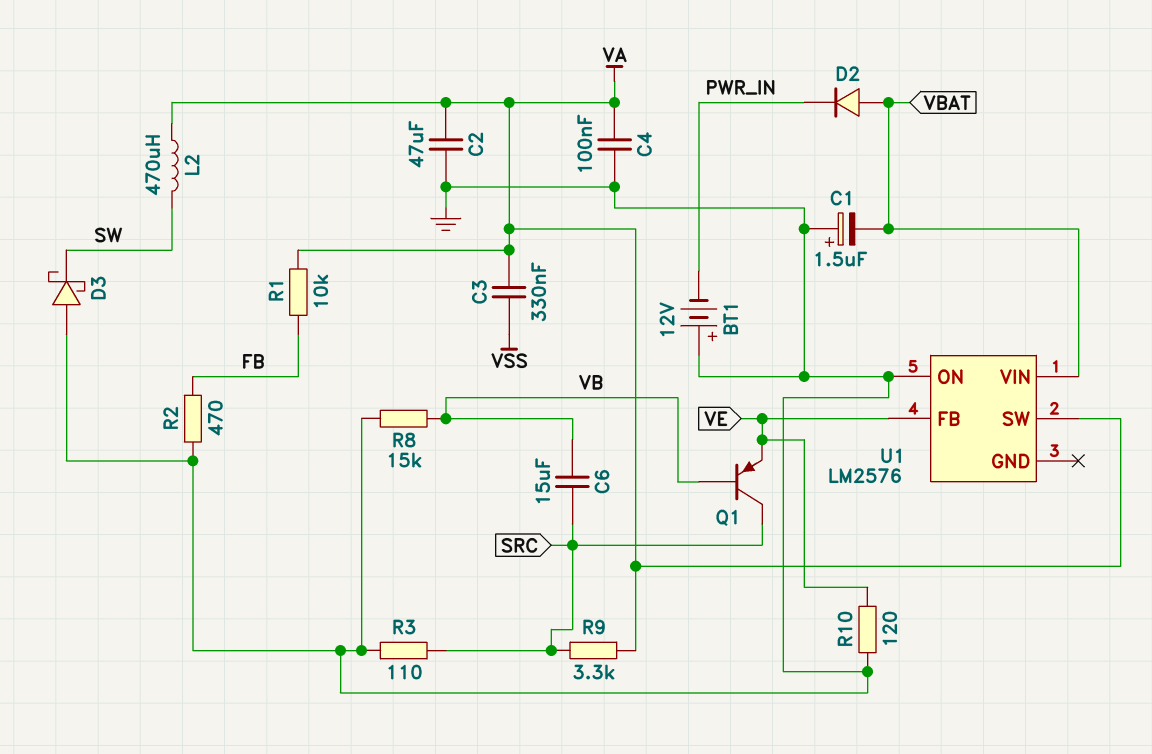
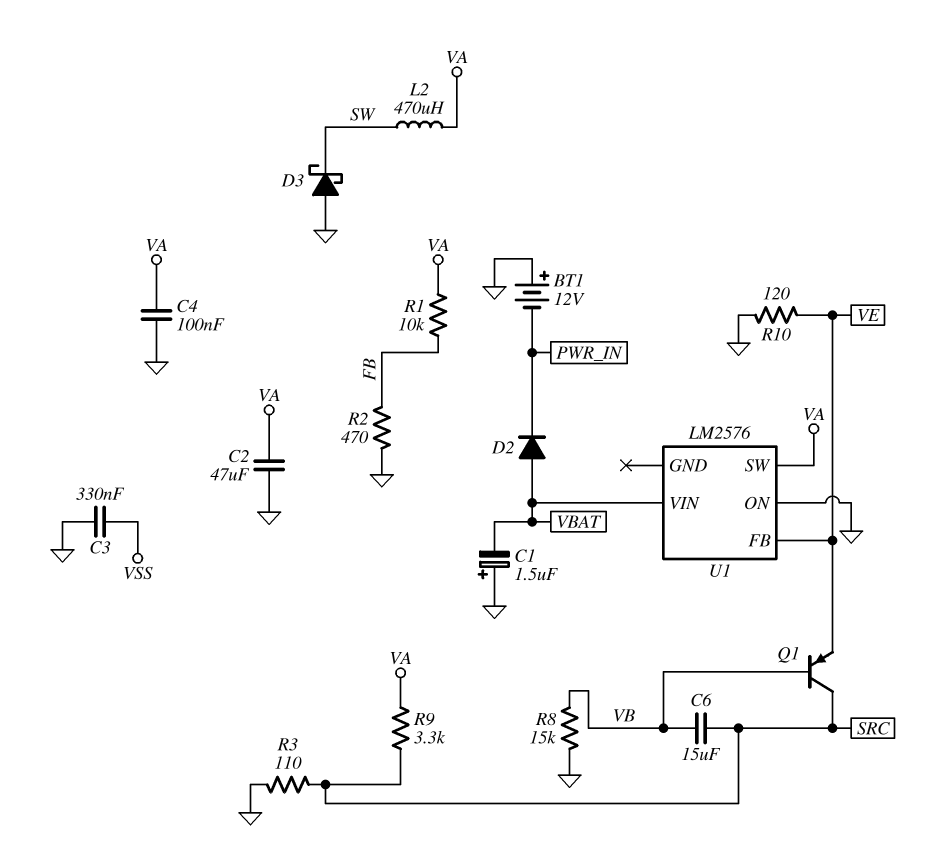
C3: 330nF (VA, VSS) -> 330nF (GND, VSS)

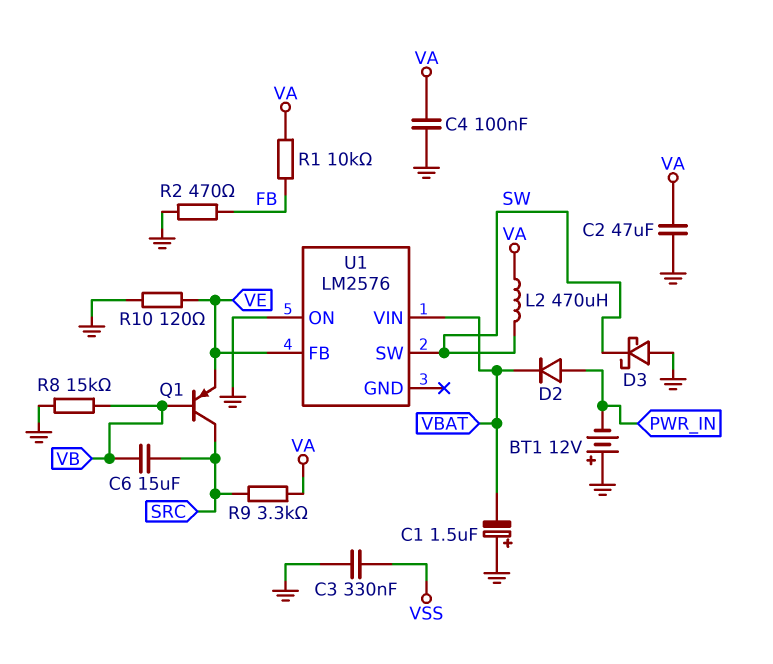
D2: diode (A VBAT, K PWR_IN) -> diode (A PWR_IN, K VBAT)
R3: 110 (GND, SRC) -> none
U1 pin SW: VA -> SW

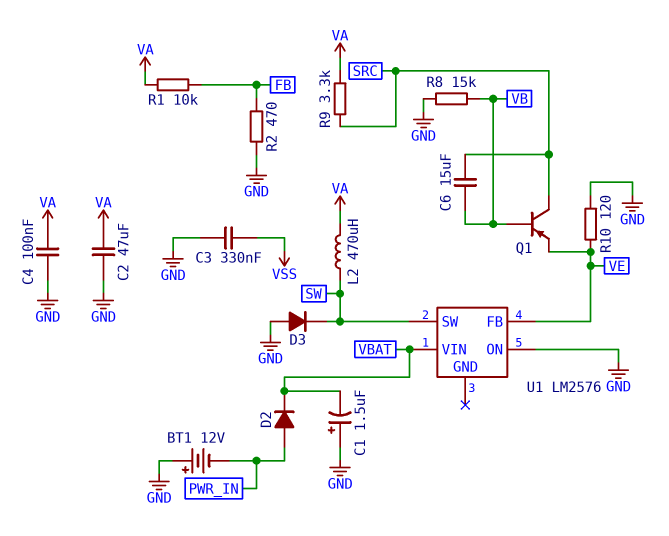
D3: schottky (A GND, K SW) -> diode (A GND, K SW)

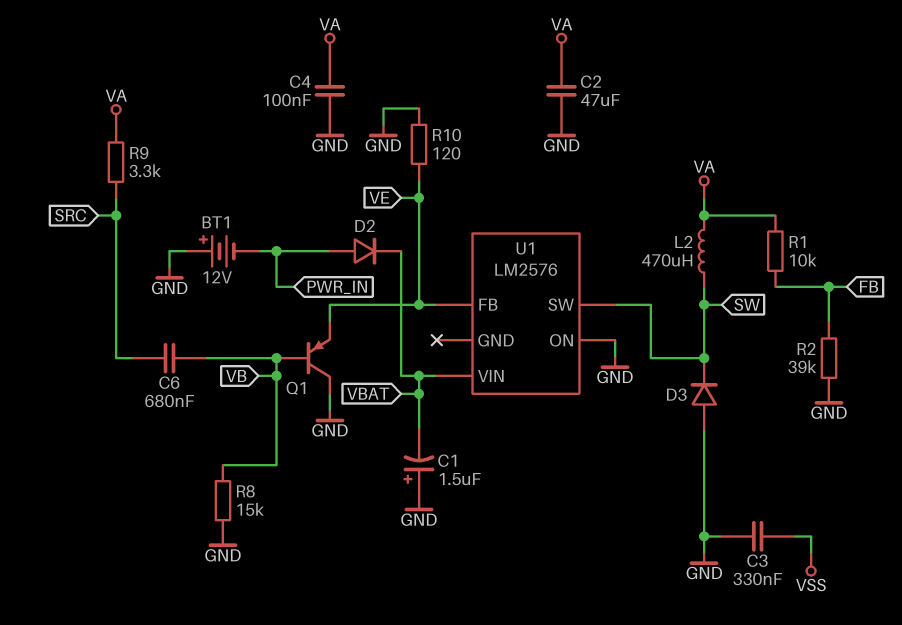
C6: 15uF (SRC, VB) -> 680nF (SRC, VB)
Q1: PNP (B VB, C SRC, E VE) -> PNP (B VB, C GND, E VE)
R2: 470 (FB, GND) -> 39k (FB, GND)

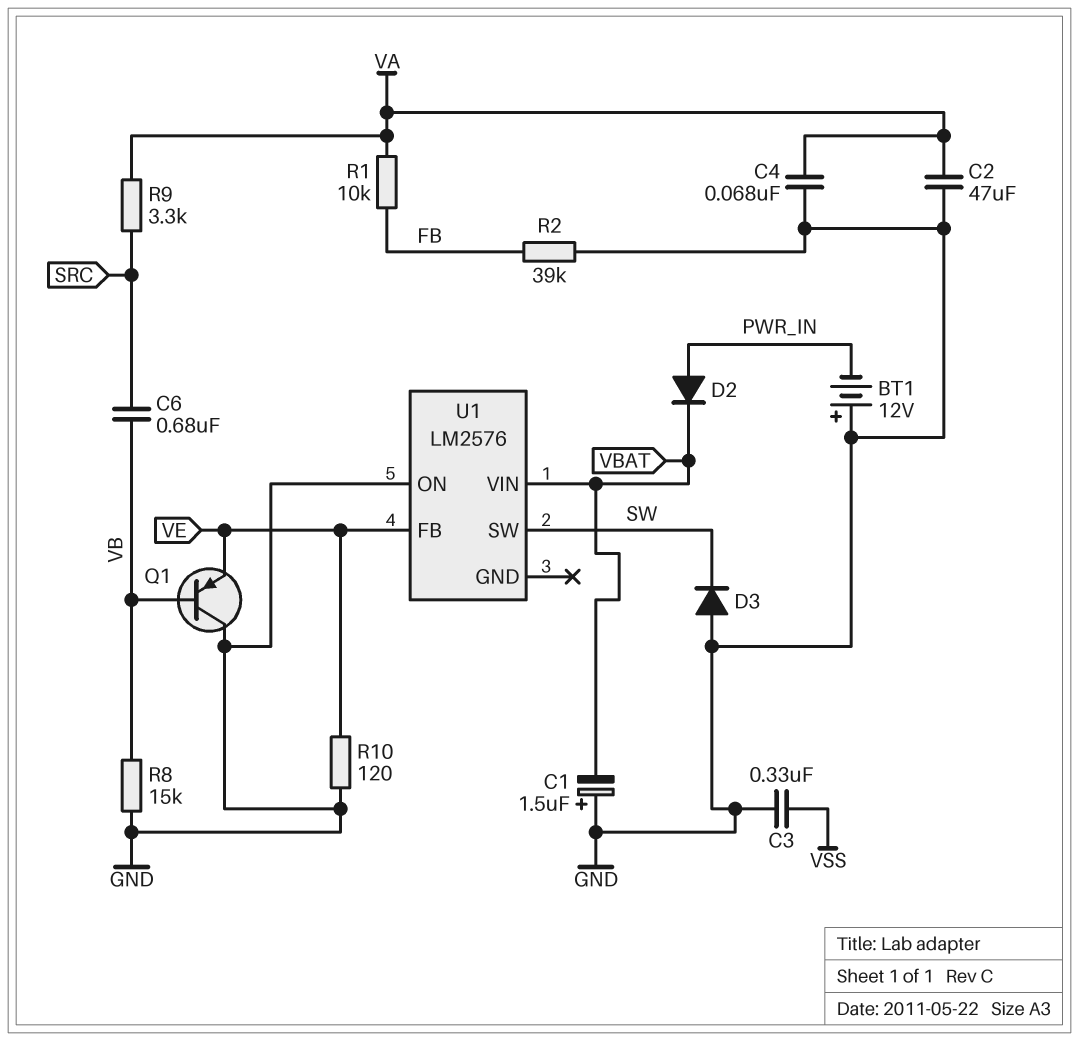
C4: 100nF (GND, VA) -> 68nF (GND, VA)
L2: 470uH (SW, VA) -> none

